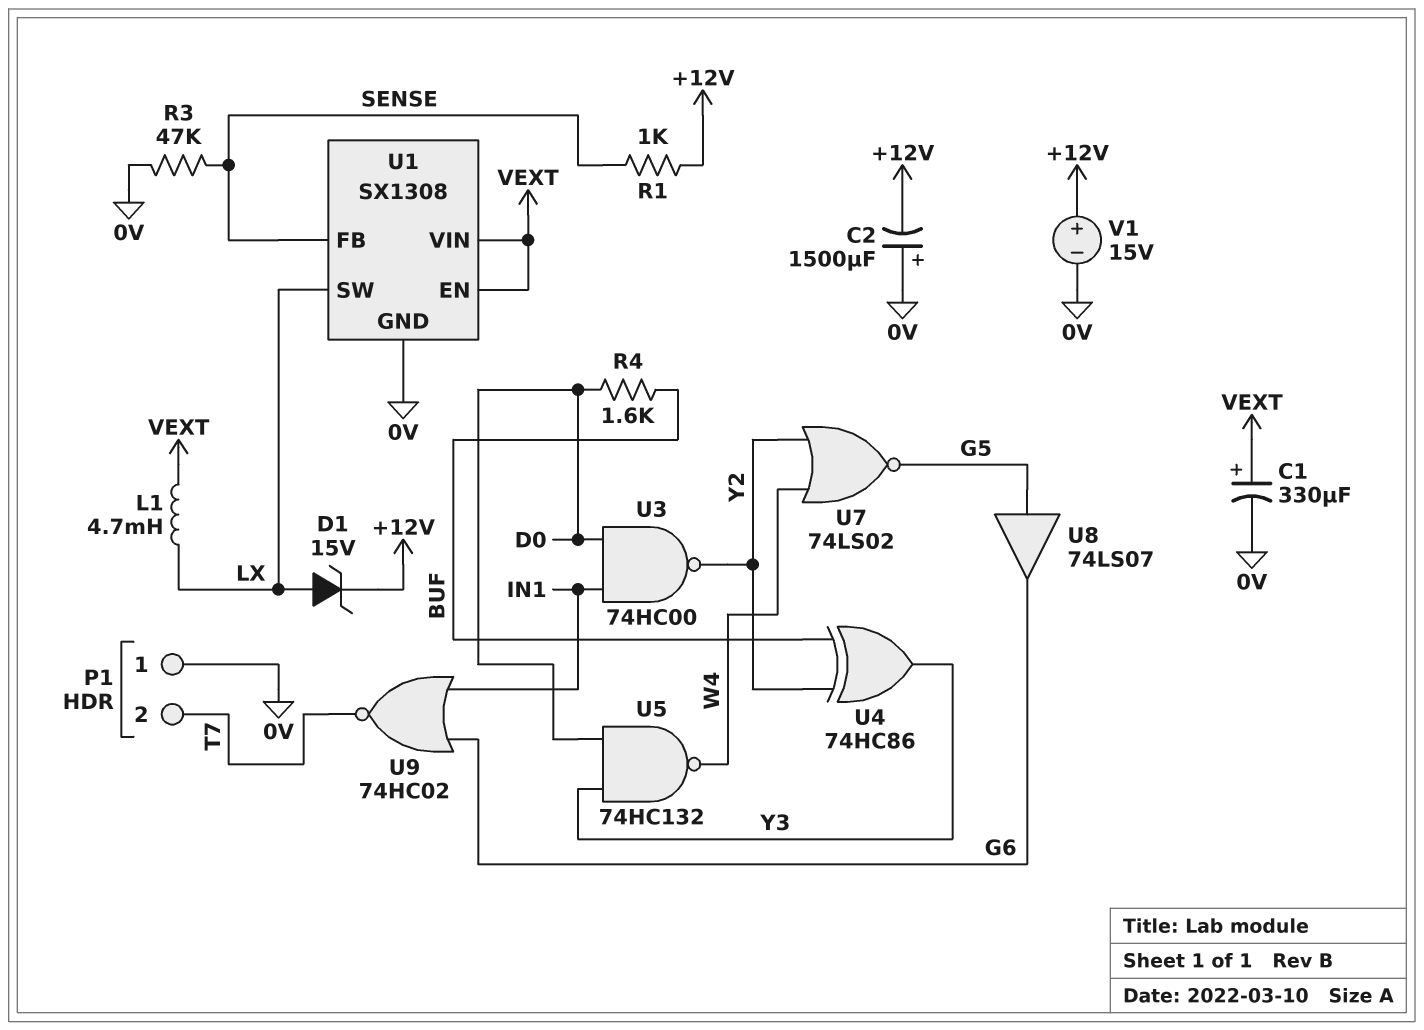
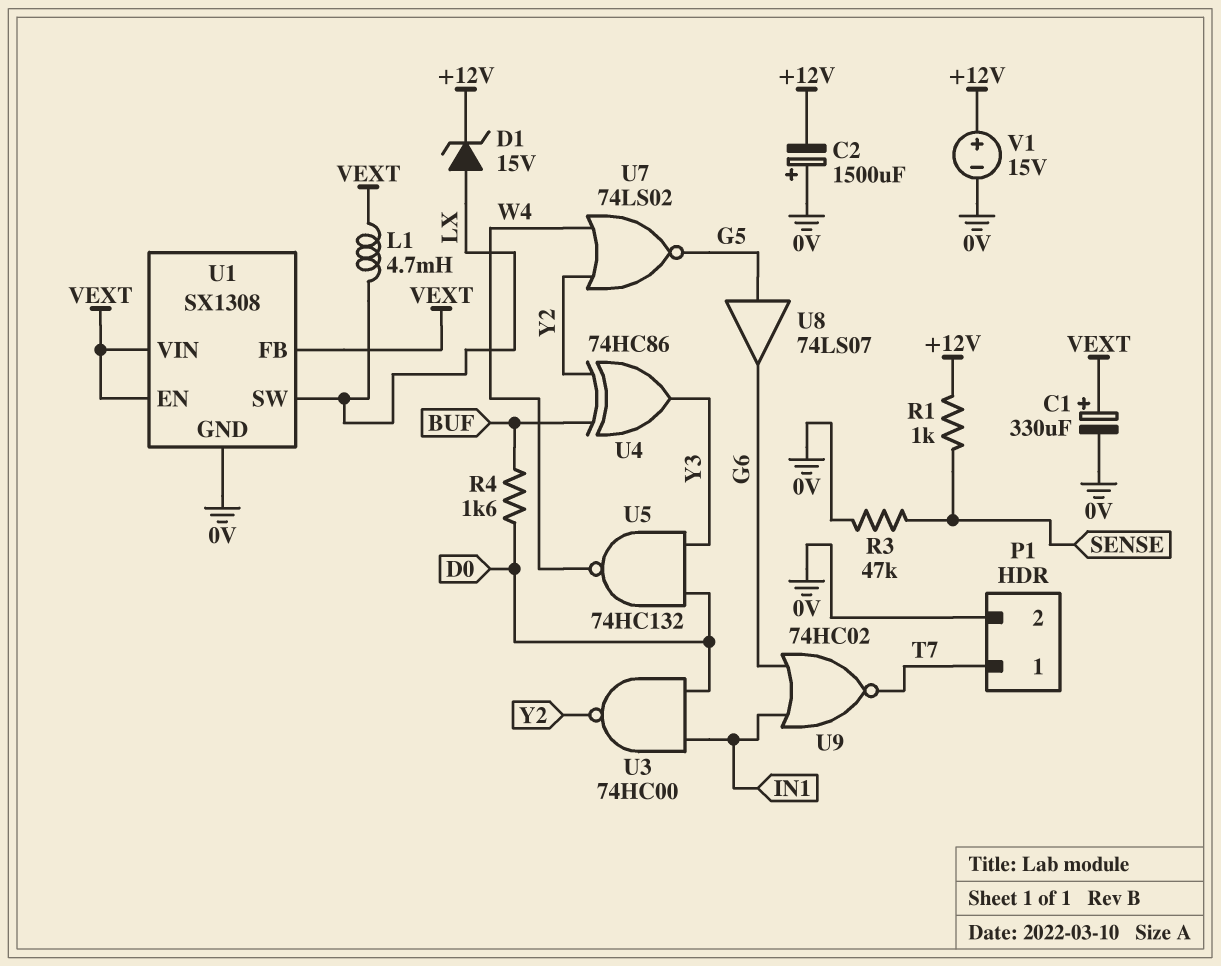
P1 pin 1: 0V -> T7
P1 pin 2: T7 -> 0V
U1 pin FB: SENSE -> VEXT

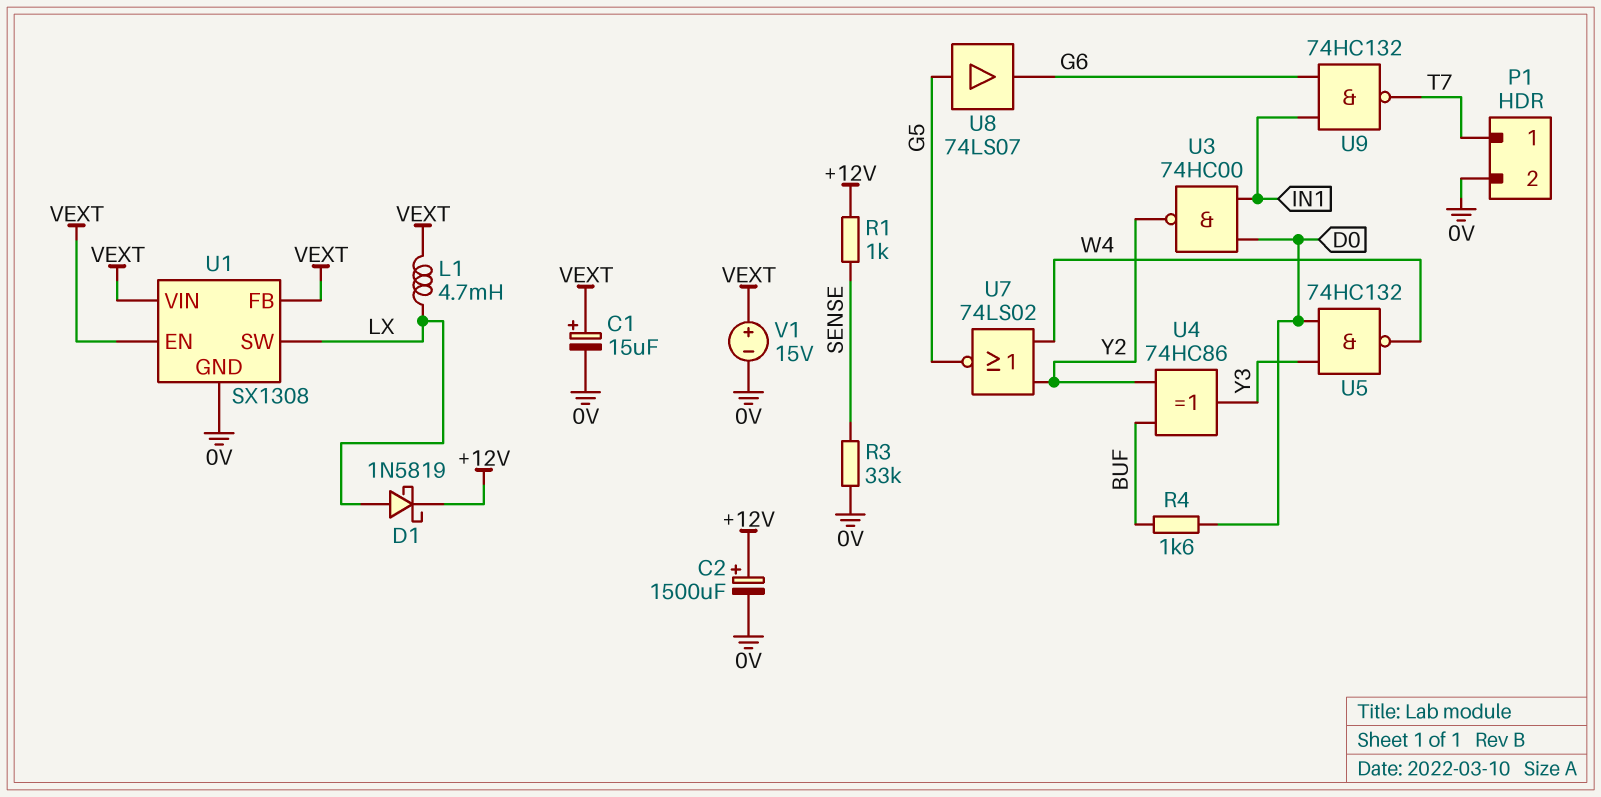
C1: 330uF (plus VEXT, minus 0V) -> 15uF (plus VEXT, minus 0V)
C2: 1500uF (plus 0V, minus +12V) -> 1500uF (plus +12V, minus 0V)
D1: zener 15V (A LX, K +12V) -> schottky 1N5819 (A LX, K +12V)
R3: 47k (0V, SENSE) -> 33k (0V, SENSE)
U9: NOR 74HC02 (in G6, in IN1, out T7) -> NAND 74HC132 (in G6, in IN1, out T7)
V1: 15V (plus +12V, minus 0V) -> 15V (plus VEXT, minus 0V)

